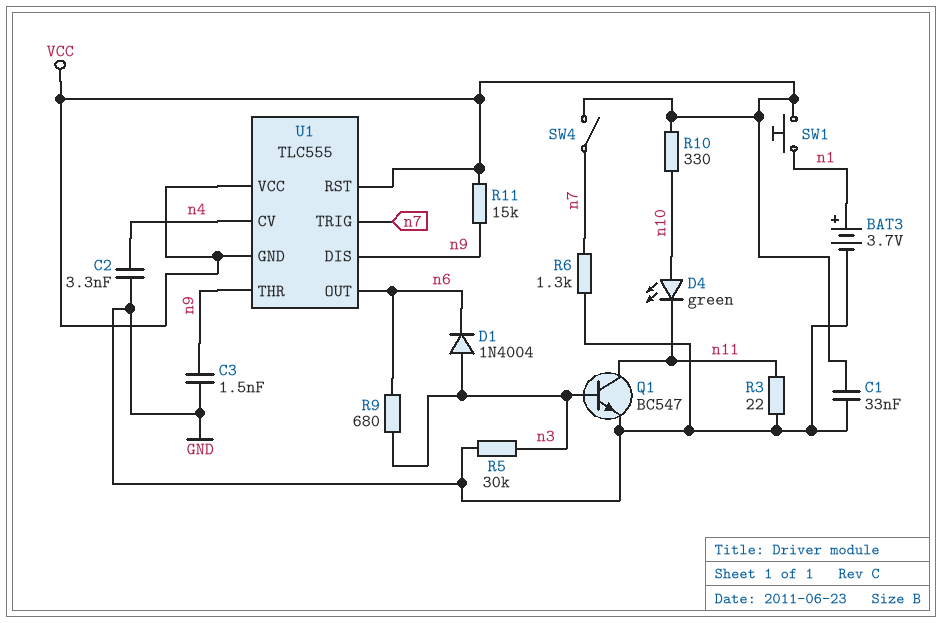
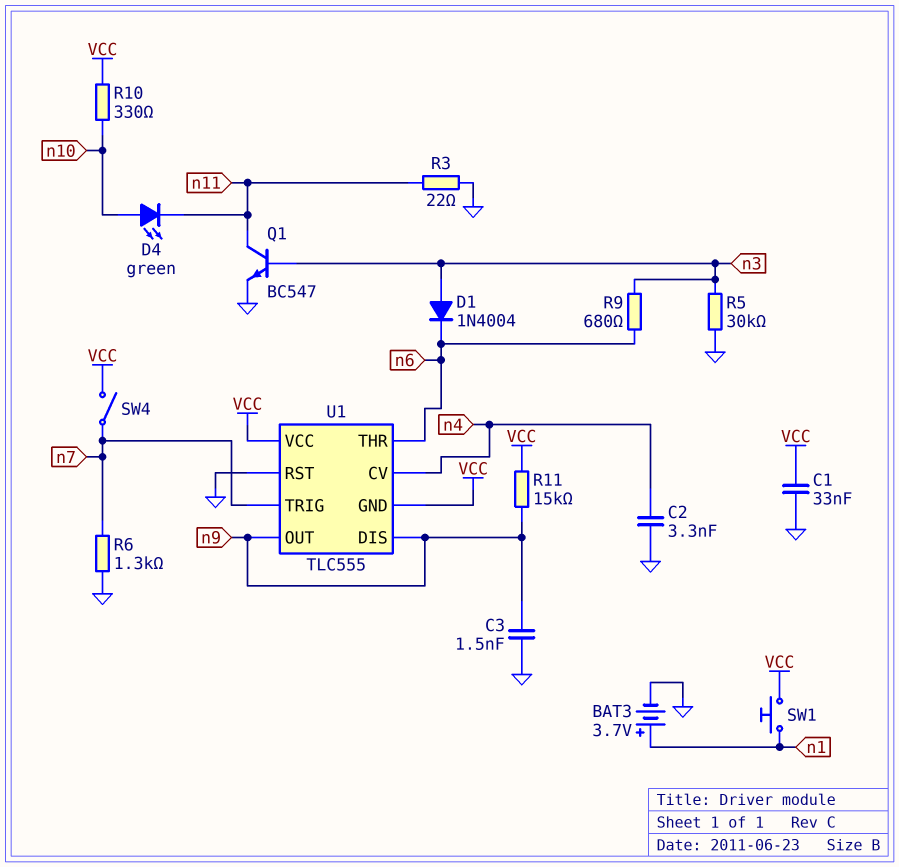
U1 pin OUT: n6 -> n9
U1 pin RST: VCC -> GND
U1 pin THR: n9 -> n6

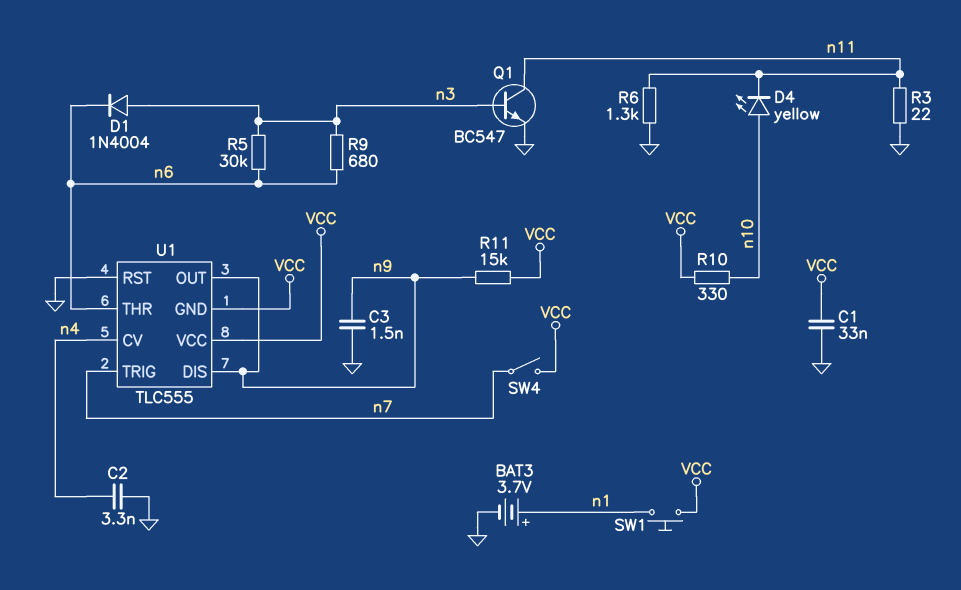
D4: LED green (A n10, K n11) -> LED yellow (A n10, K n11)
R5: 30k (GND, n3) -> 30k (n3, n6)
R6: 1.3k (GND, n7) -> 1.3k (GND, n11)

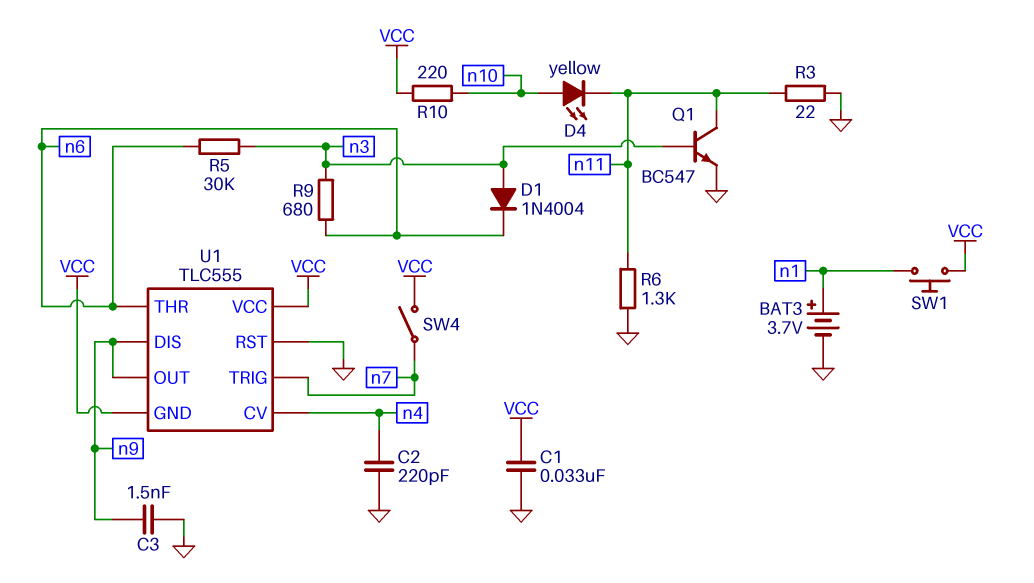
C2: 3.3nF (GND, n4) -> 220pF (GND, n4)
R10: 330 (VCC, n10) -> 220 (VCC, n10)
R11: 15k (VCC, n9) -> none

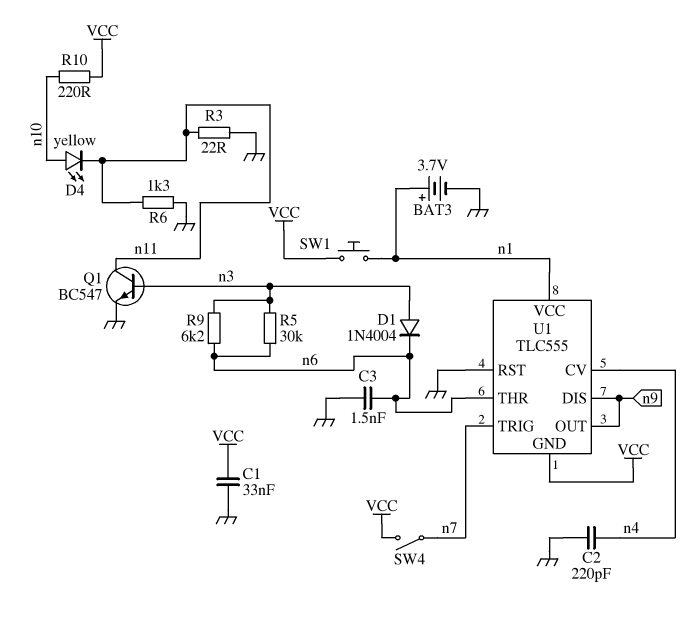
C3: 1.5nF (GND, n9) -> 1.5nF (GND, n6)
R9: 680 (n3, n6) -> 6.2k (n3, n6)
U1 pin VCC: VCC -> n1

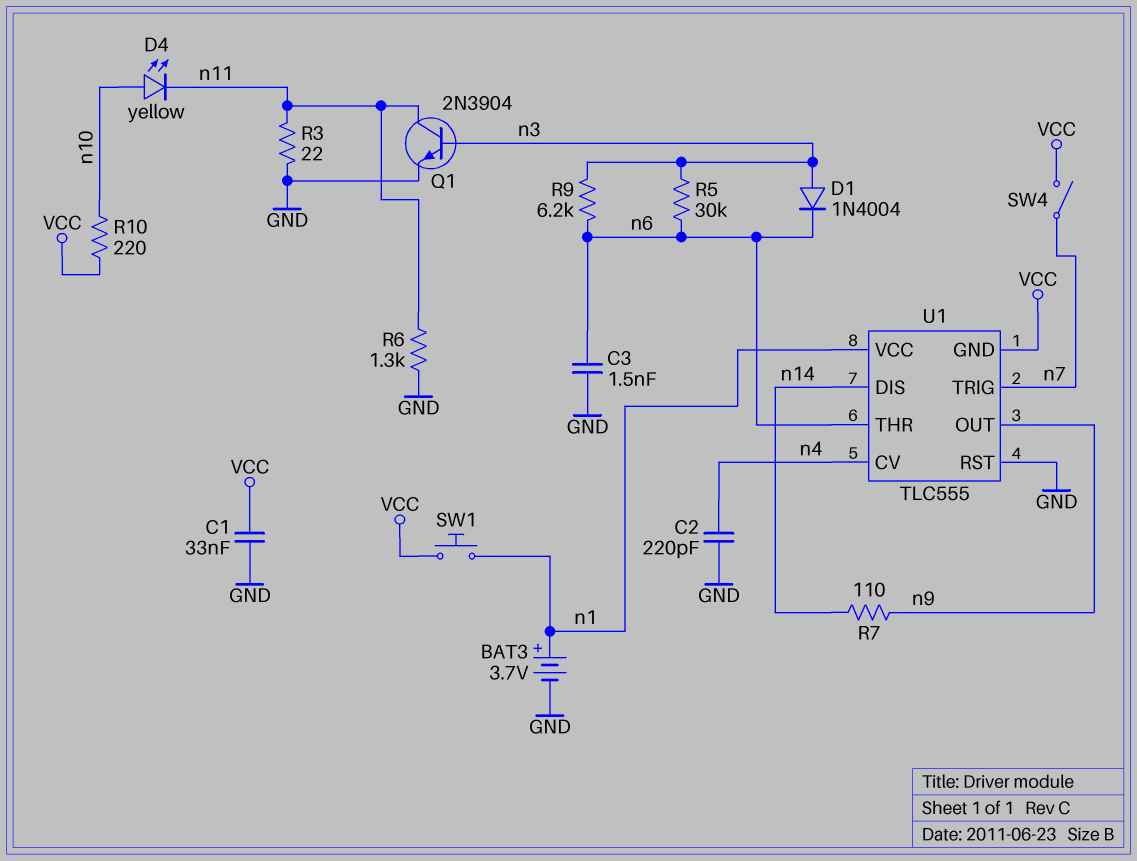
Q1: NPN BC547 (B n3, C n11, E GND) -> NPN 2N3904 (B n3, C n11, E GND)
R7: none -> 110 (n9, n14)
U1 pin DIS: n9 -> n14

